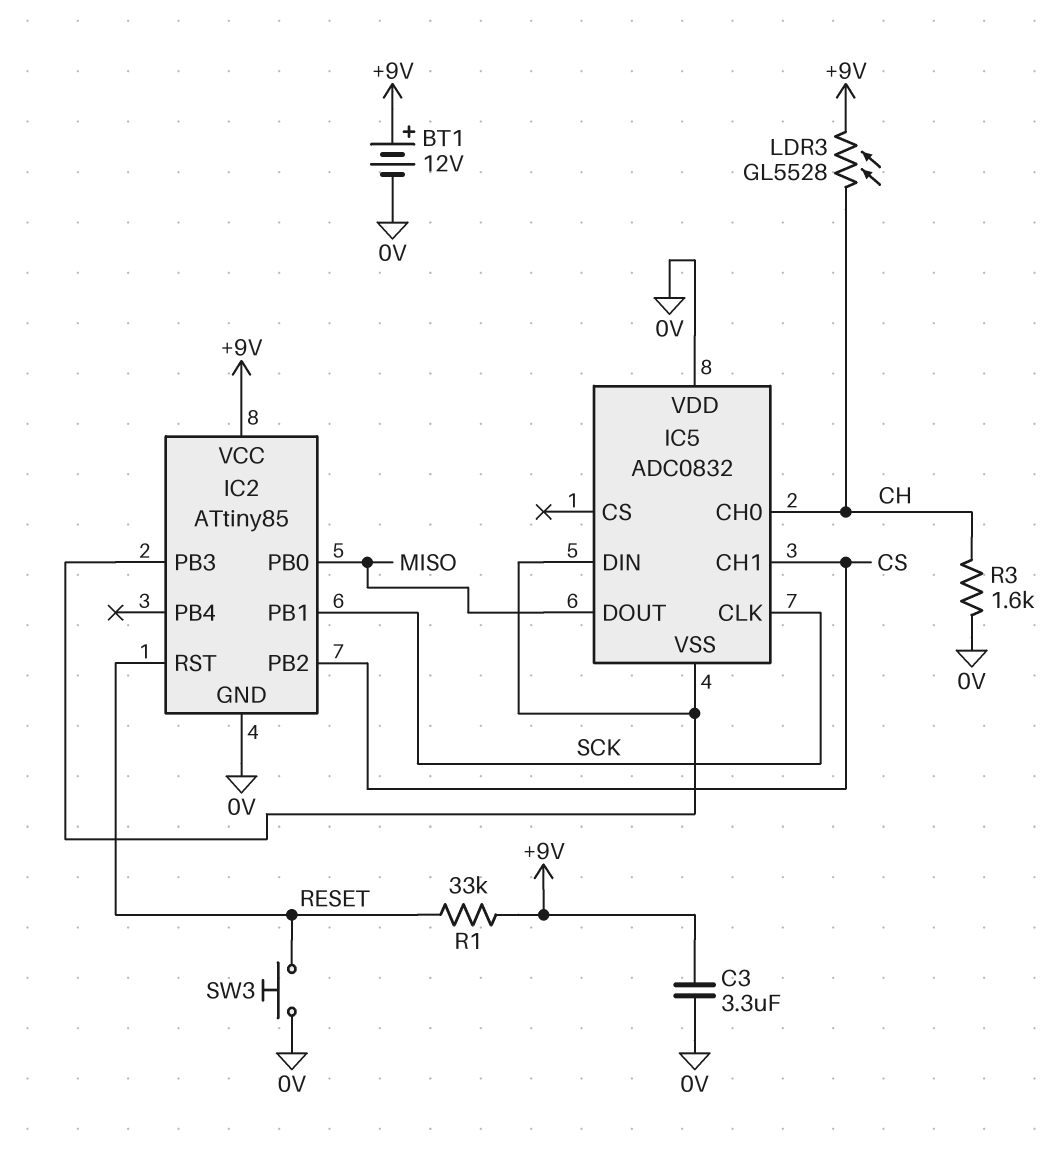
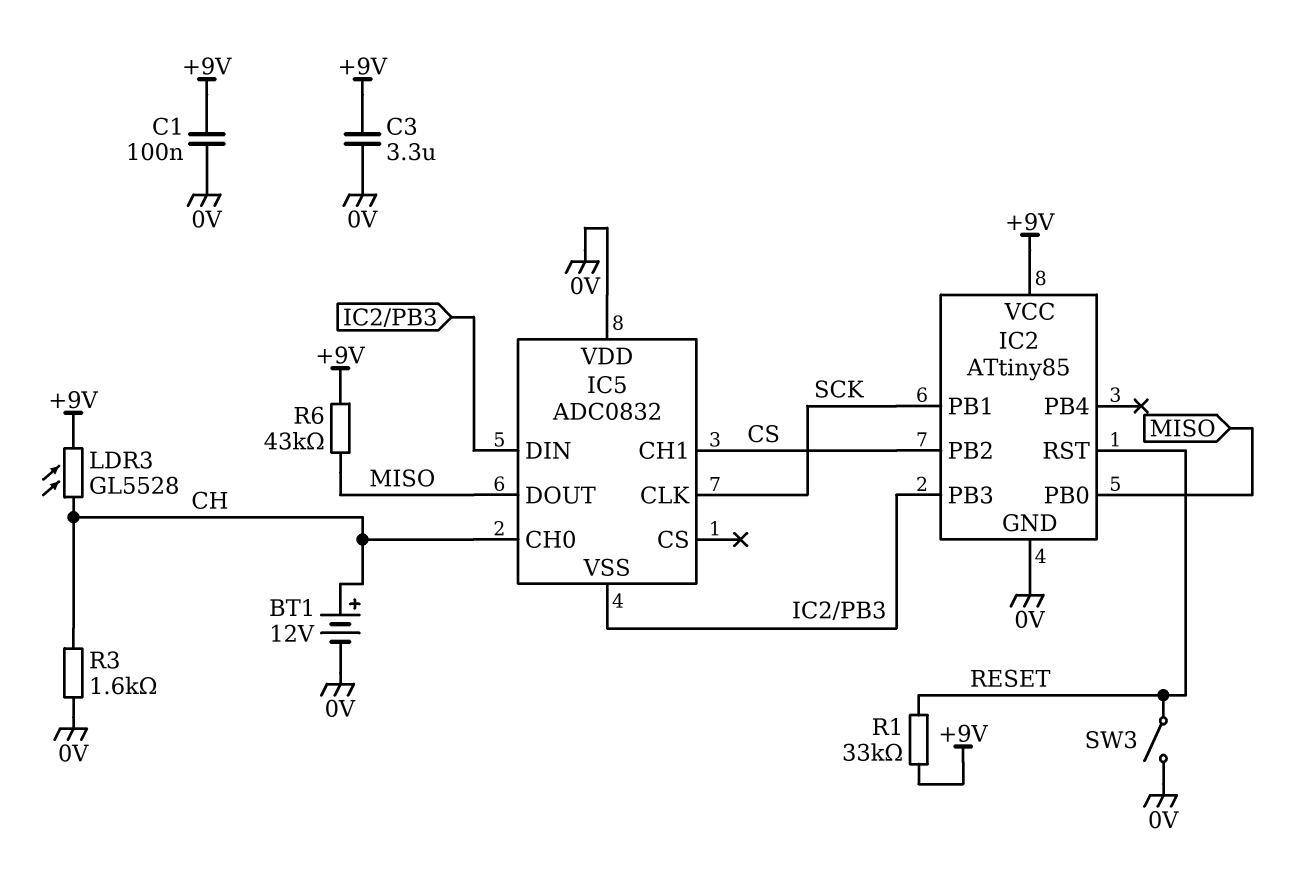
BT1: 12V (plus +9V, minus 0V) -> 12V (plus CH, minus 0V)
C1: none -> 100nF (+9V, 0V)
R6: none -> 43k (+9V, MISO)
SW3: button (0V, RESET) -> switch (0V, RESET)

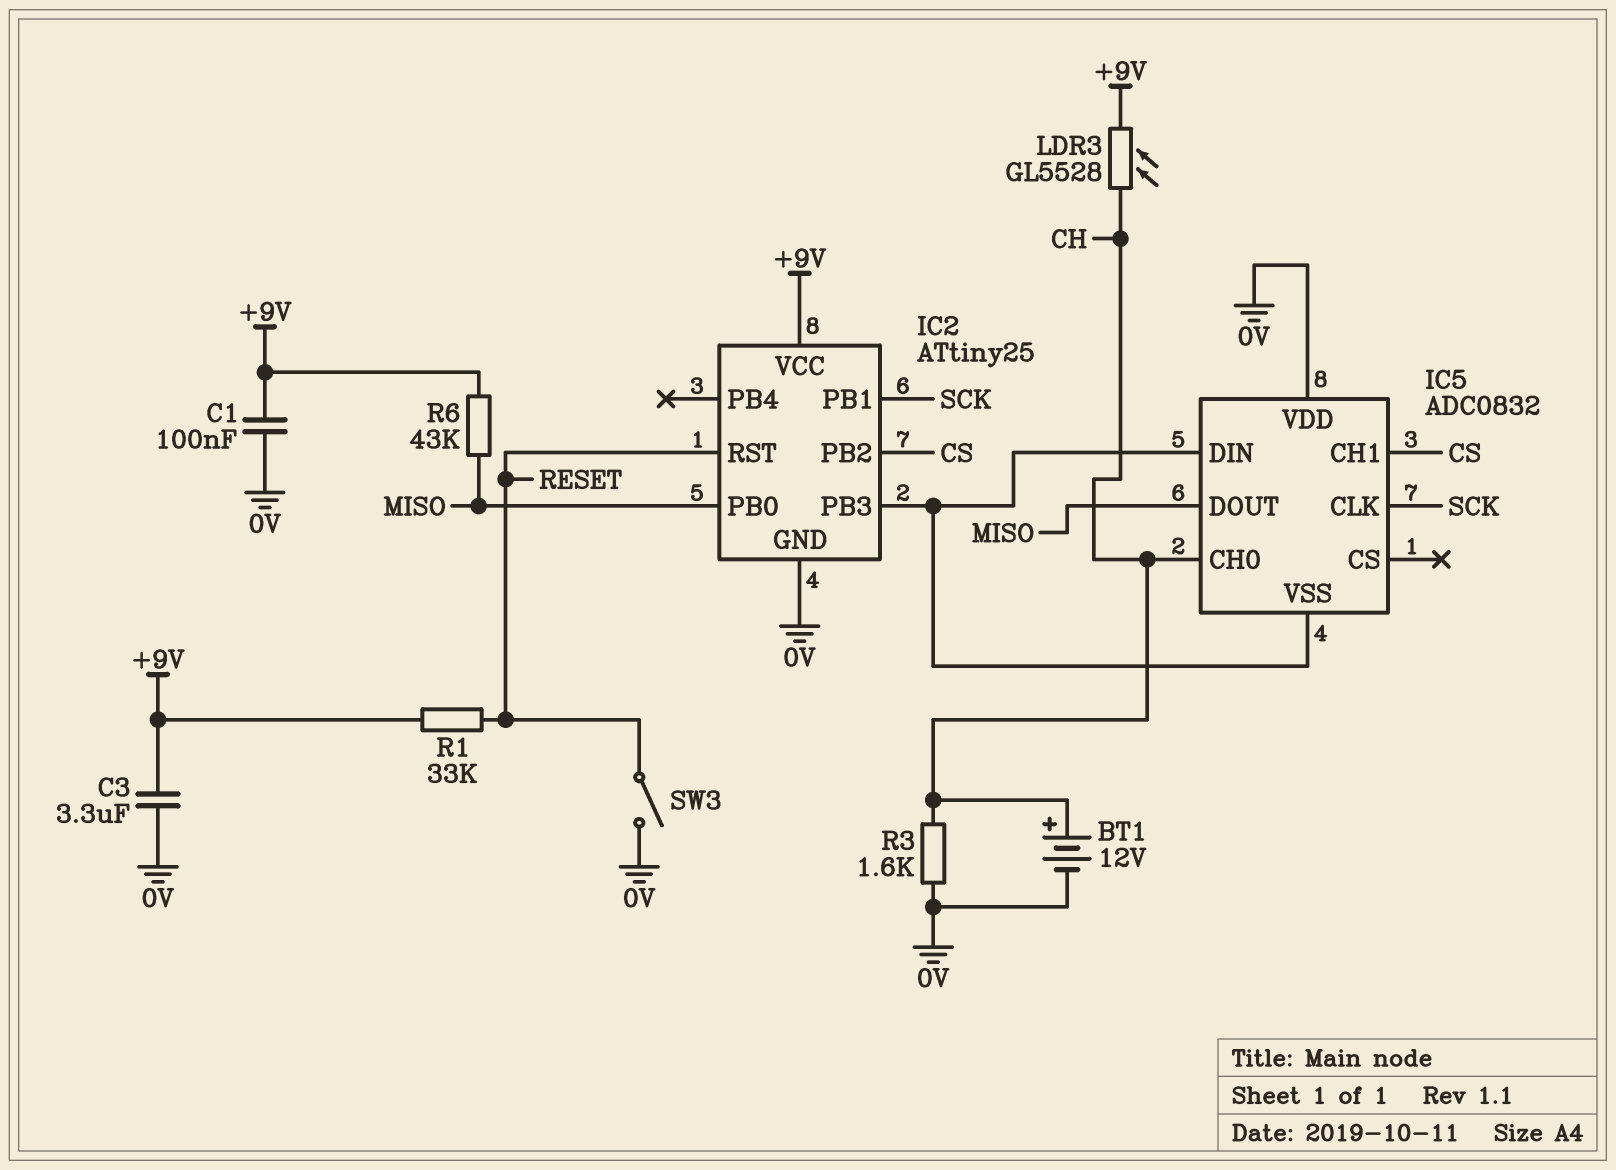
IC2: ATtiny85 -> ATtiny25

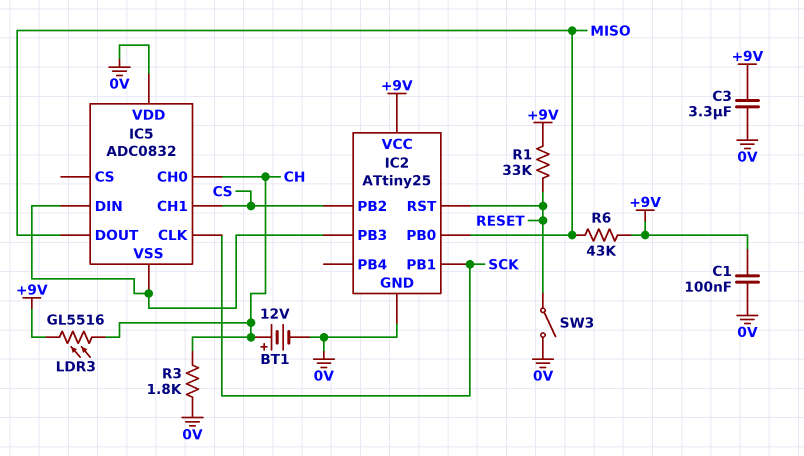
LDR3: GL5528 (+9V, CH) -> GL5516 (+9V, CH)
R3: 1.6k (0V, CH) -> 1.8k (0V, CH)

